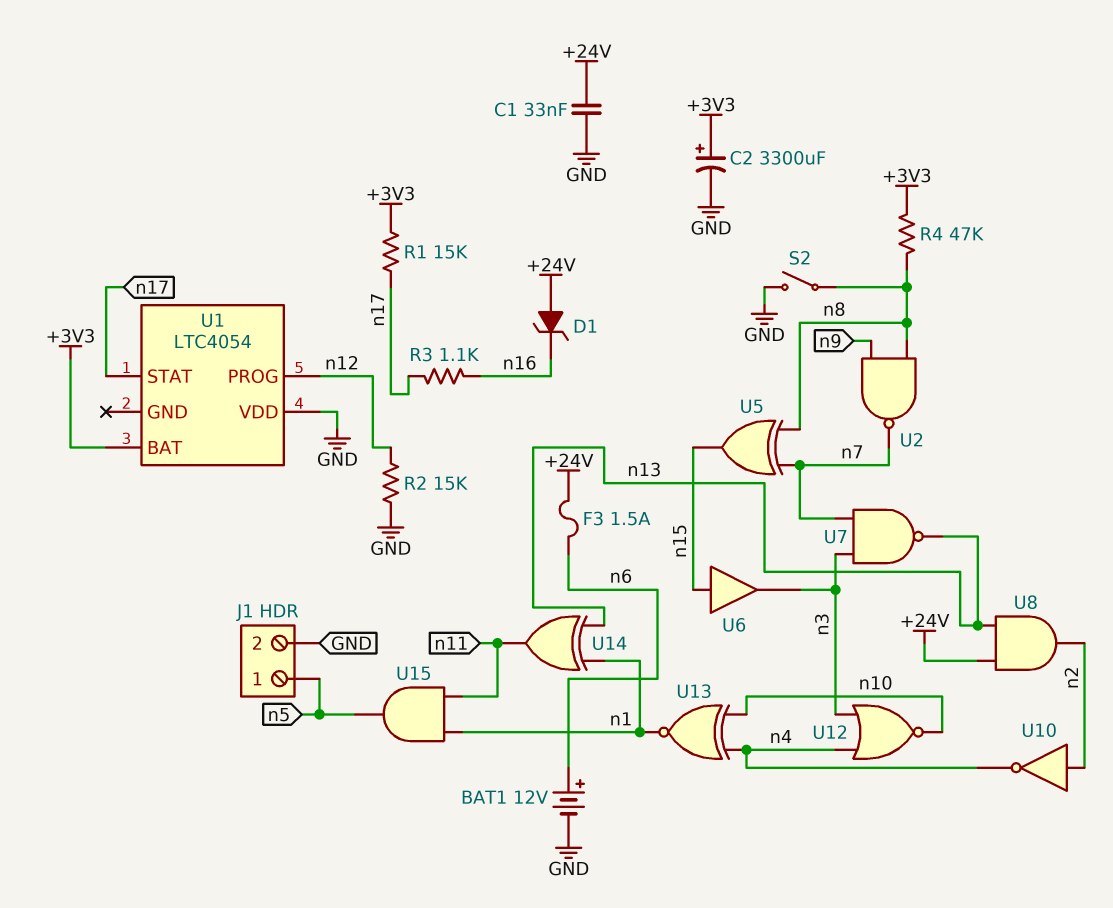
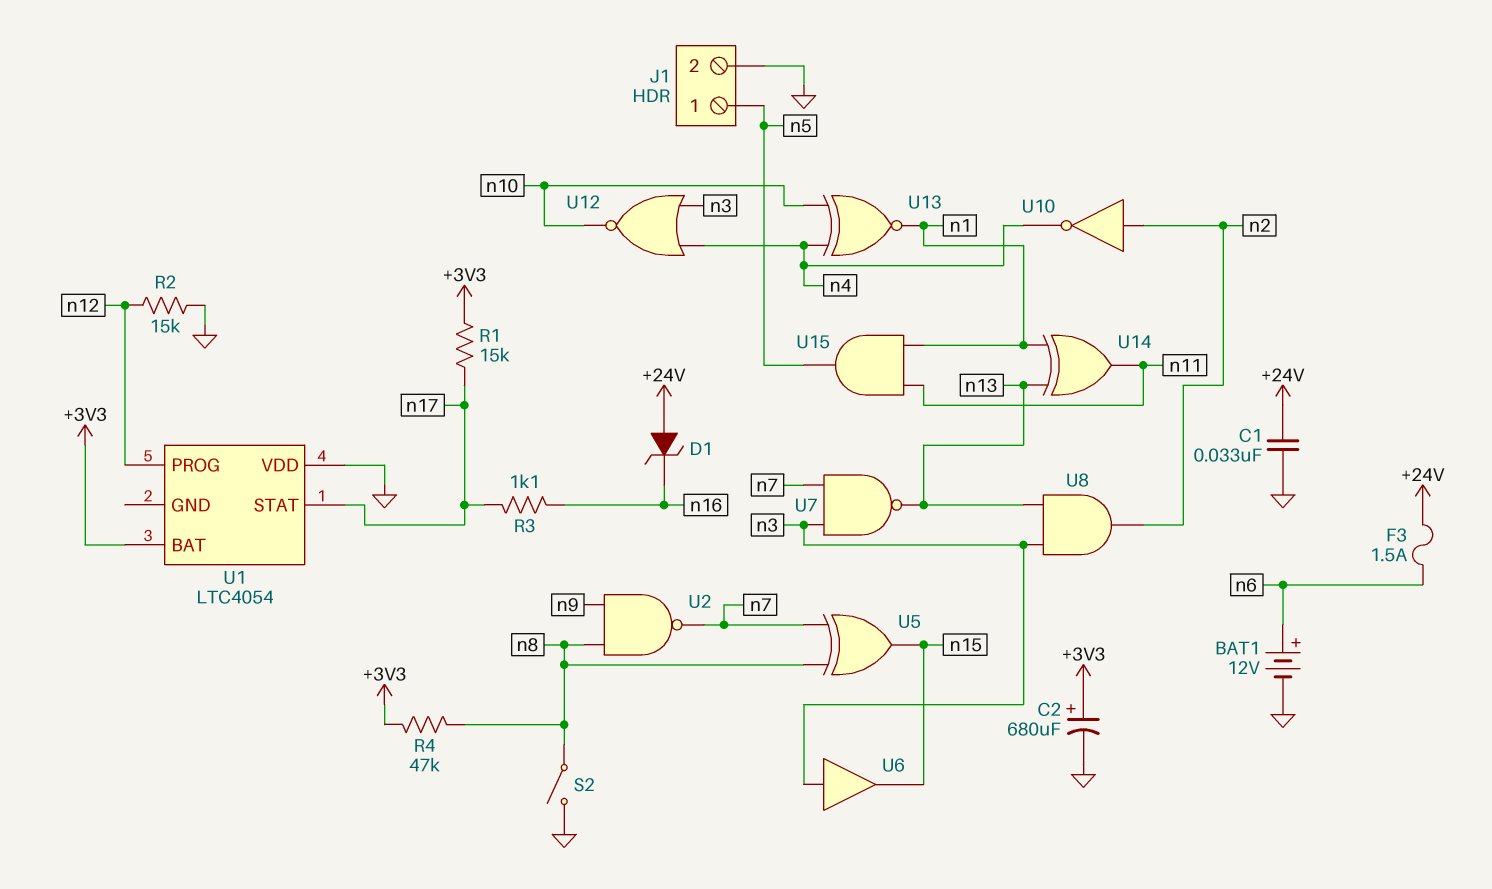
C2: 3300uF (plus +3V3, minus GND) -> 680uF (plus +3V3, minus GND)
U6: buffer (in n15, out n3) -> buffer (in n3, out n15)
U8: AND (in +24V, in n13, out n2) -> AND (in n3, in n13, out n2)

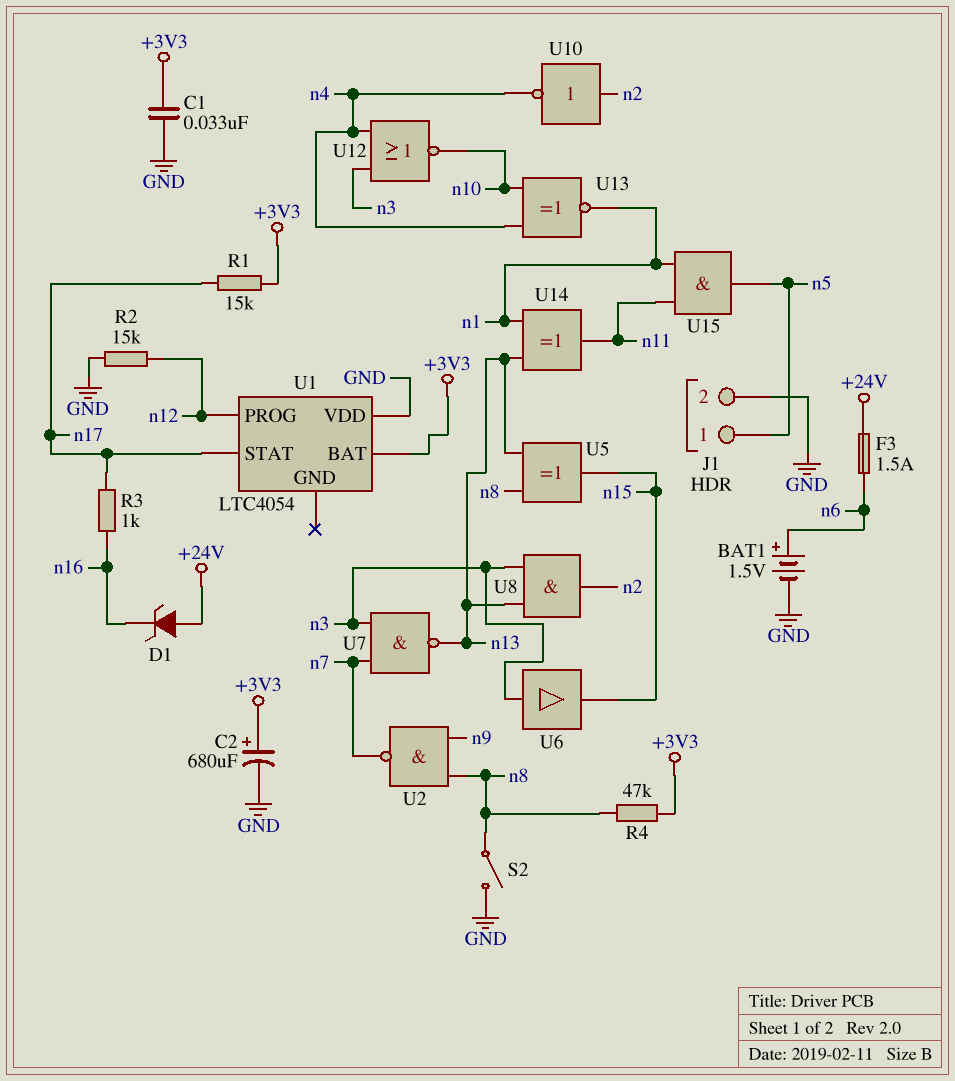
BAT1: 12V (plus n6, minus GND) -> 1.5V (plus n6, minus GND)
C1: 33nF (+24V, GND) -> 33nF (+3V3, GND)
R3: 1.1k (n16, n17) -> 1k (n16, n17)
U5: XOR (in n7, in n8, out n15) -> XOR (in n8, in n13, out n15)

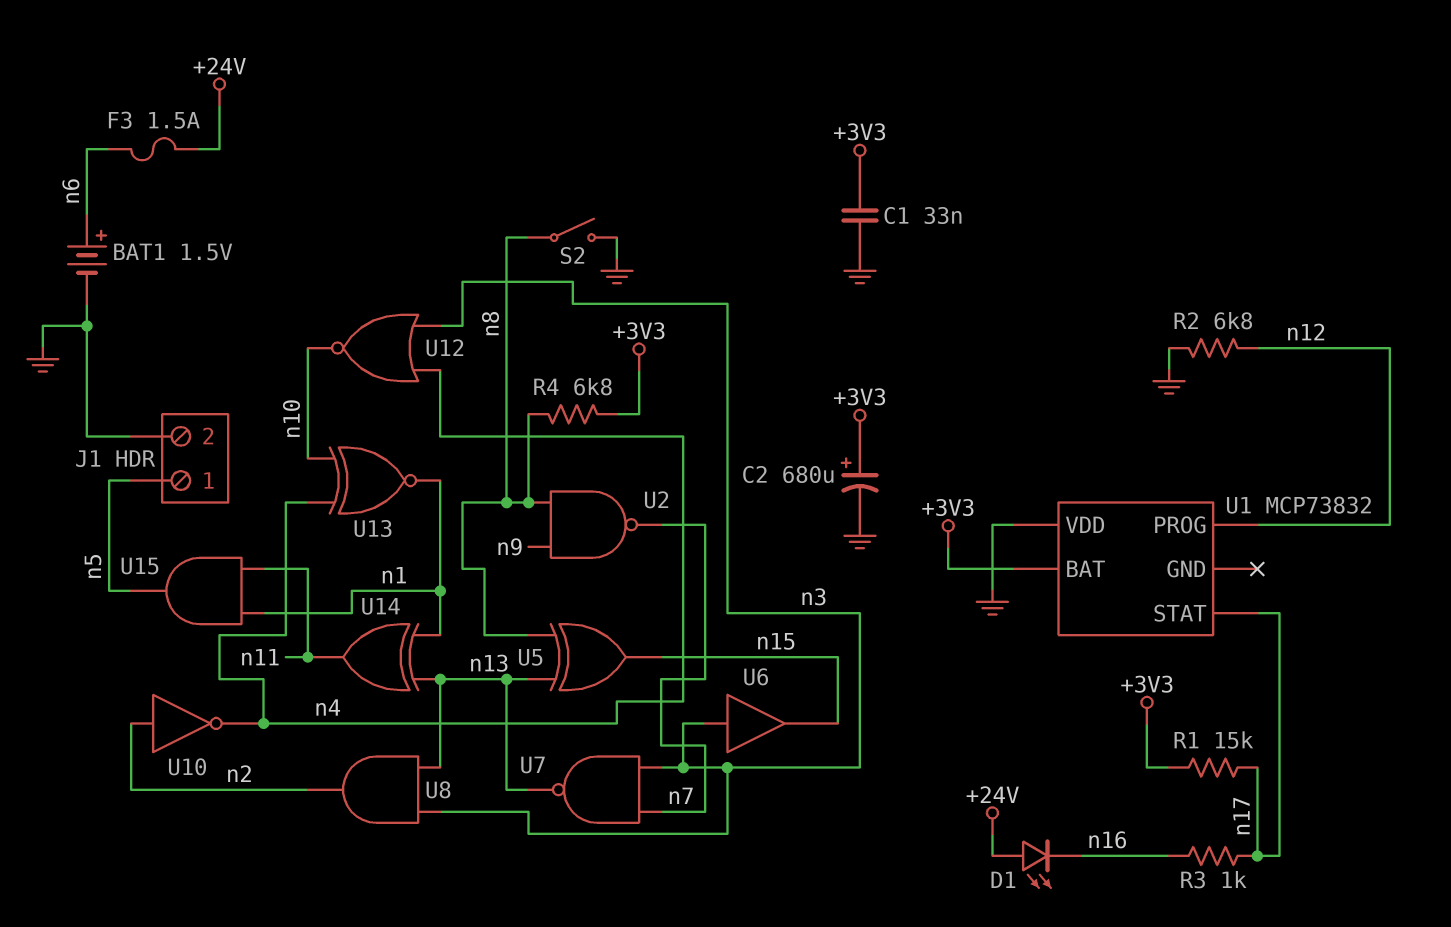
D1: zener (A +24V, K n16) -> LED (A +24V, K n16)
R2: 15k (GND, n12) -> 6.8k (GND, n12)
R4: 47k (+3V3, n8) -> 6.8k (+3V3, n8)
U1: LTC4054 -> MCP73832

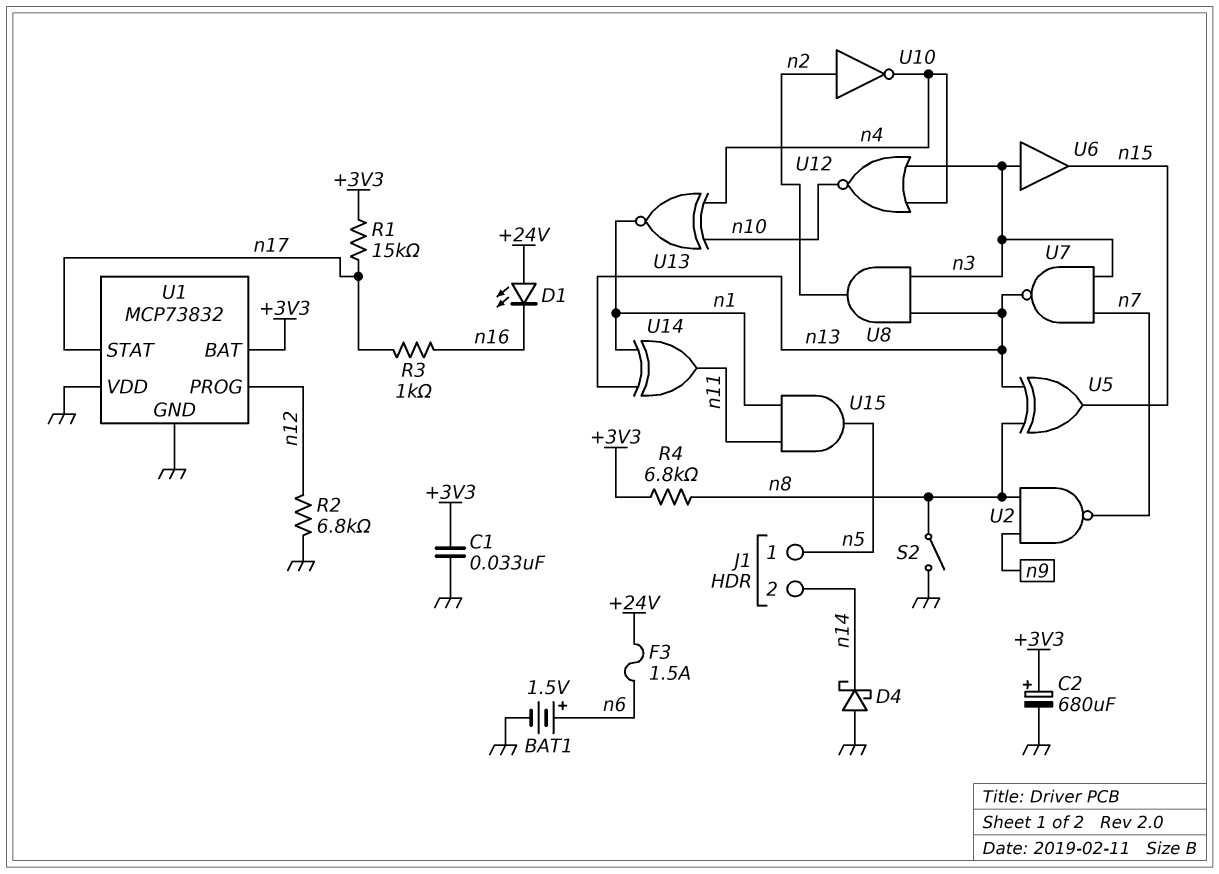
D4: none -> schottky (A GND, K n14)
J1 pin 2: GND -> n14
U1 pin GND: none -> GND

